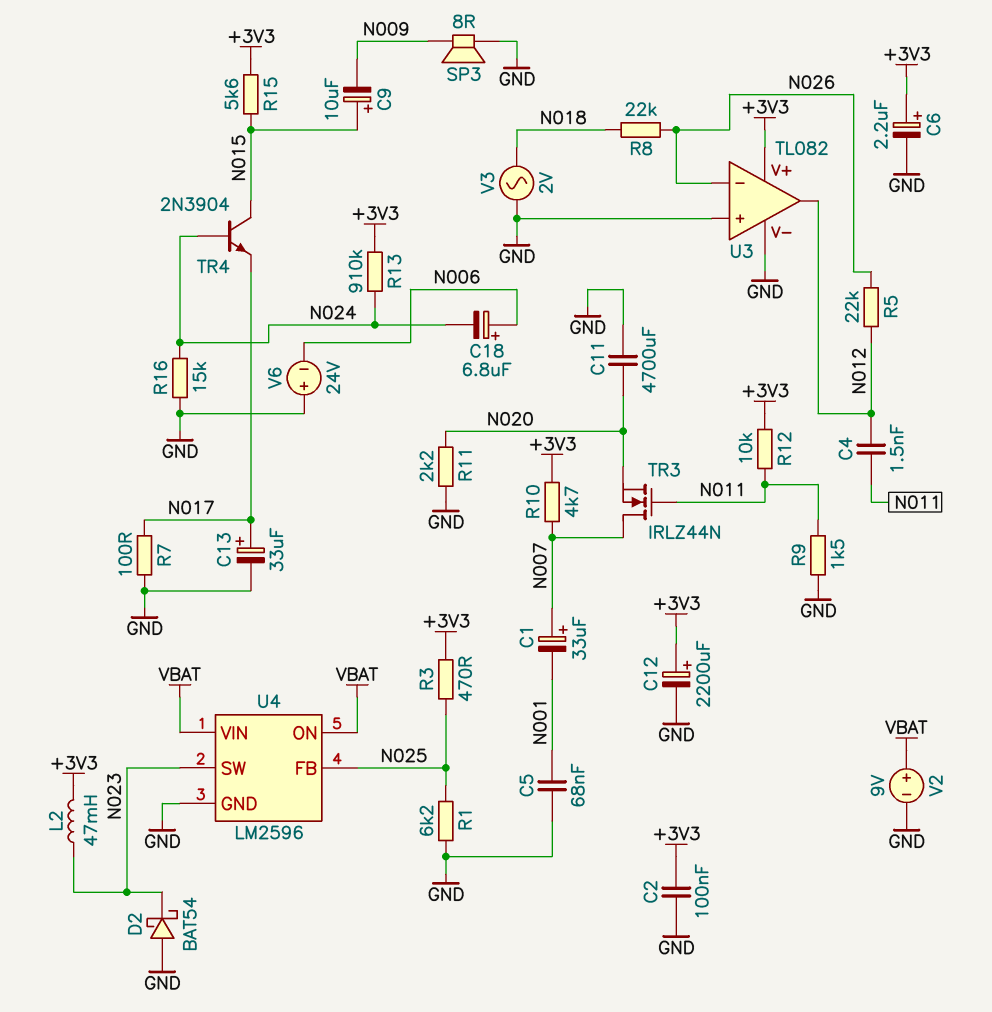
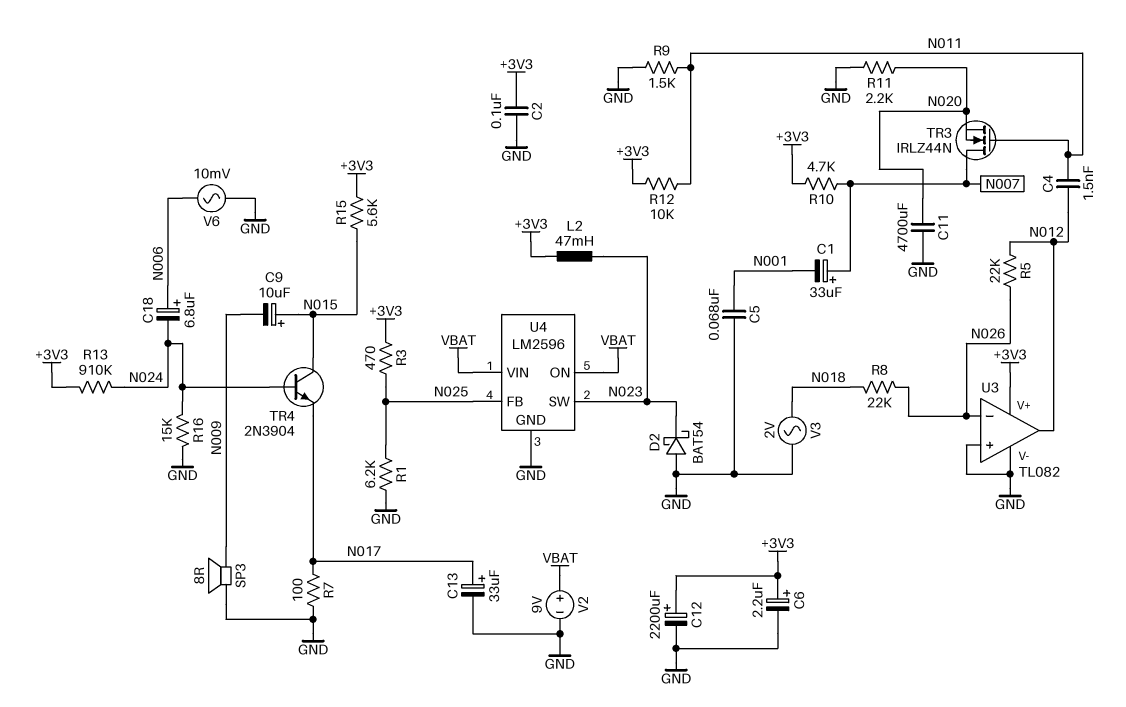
V6: 24V (plus GND, minus N006) -> AC 10mV (GND, N006)

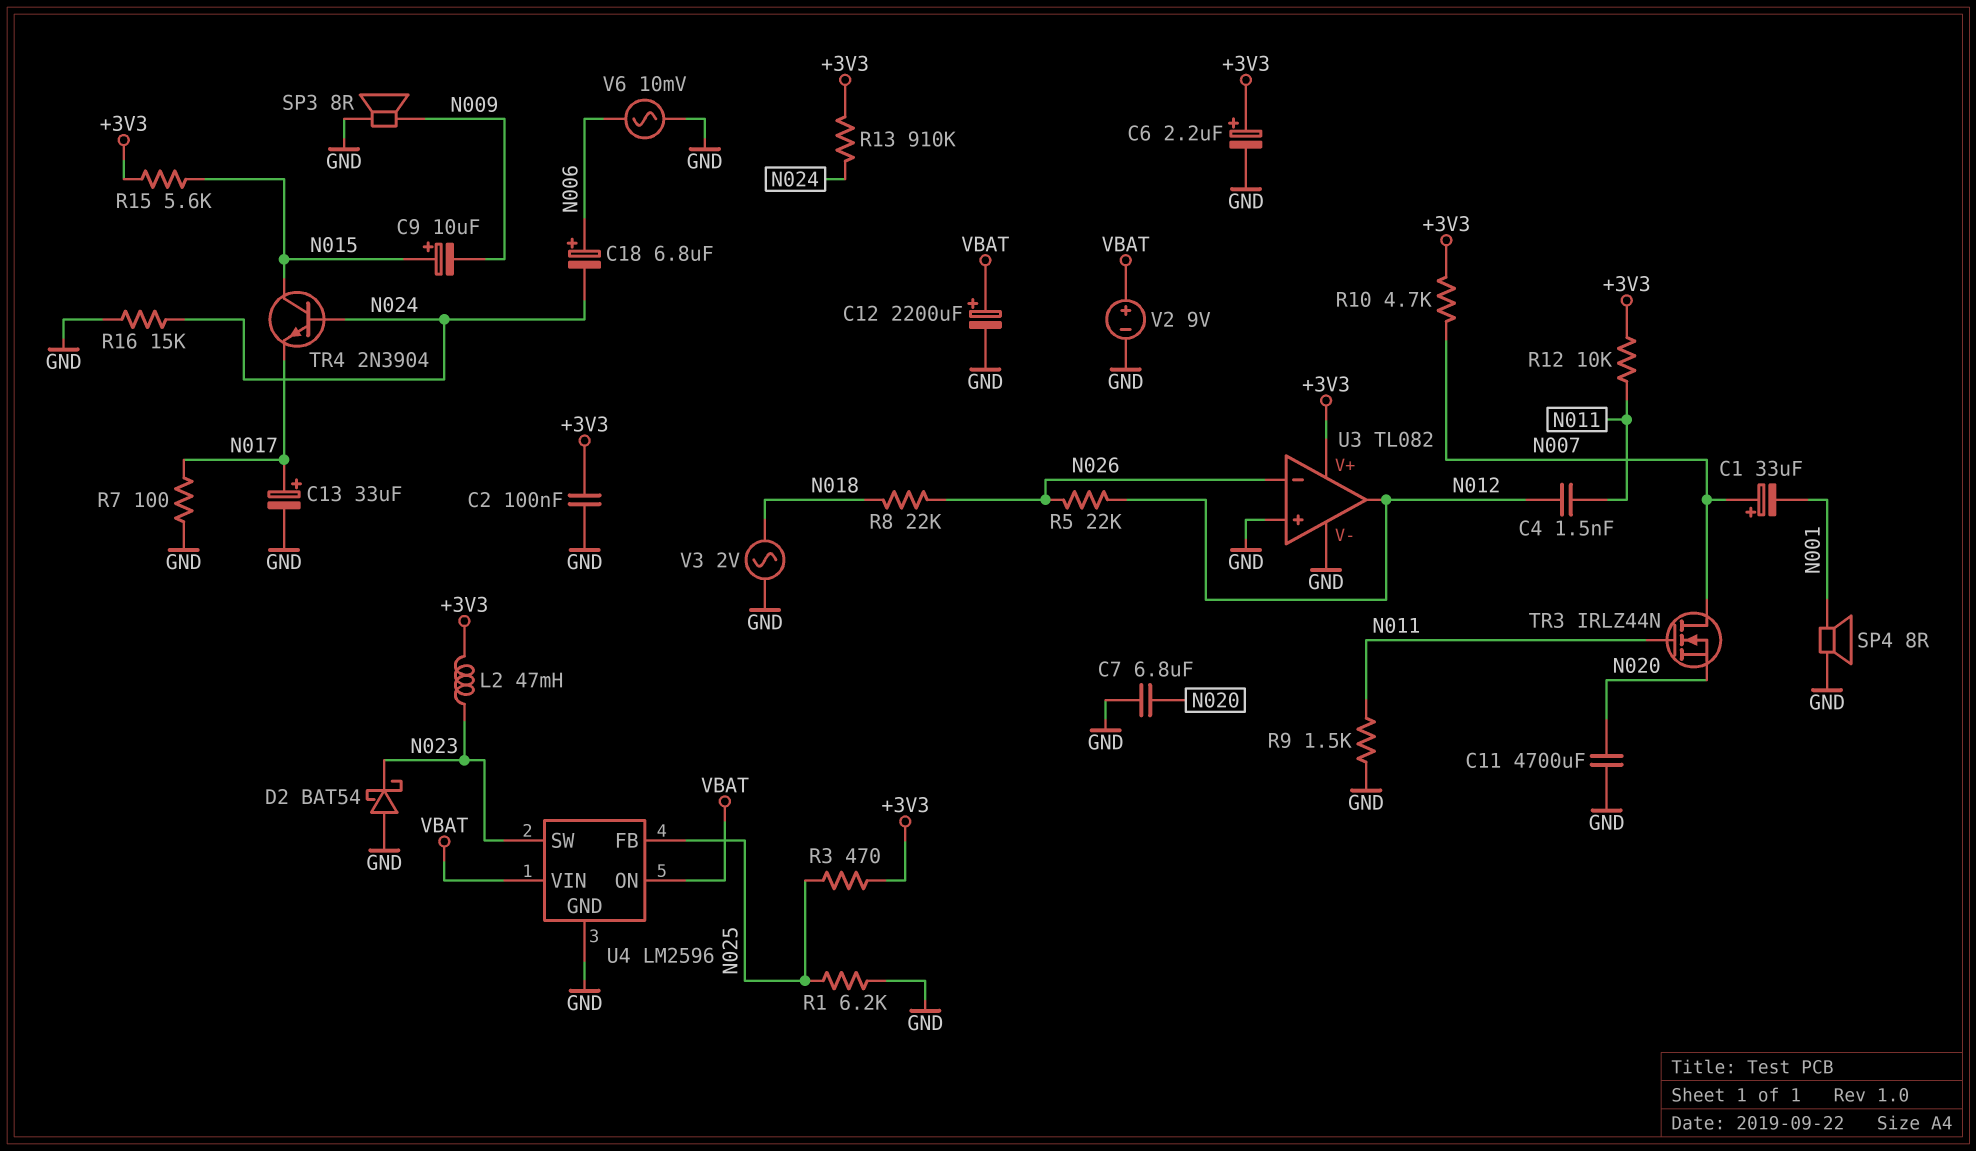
C5: 68nF (GND, N001) -> none
C7: none -> 6.8uF (GND, N020)
C12: 2200uF (plus +3V3, minus GND) -> 2200uF (plus VBAT, minus GND)
R11: 2.2k (GND, N020) -> none
SP4: none -> speaker 8R (GND, N001)

